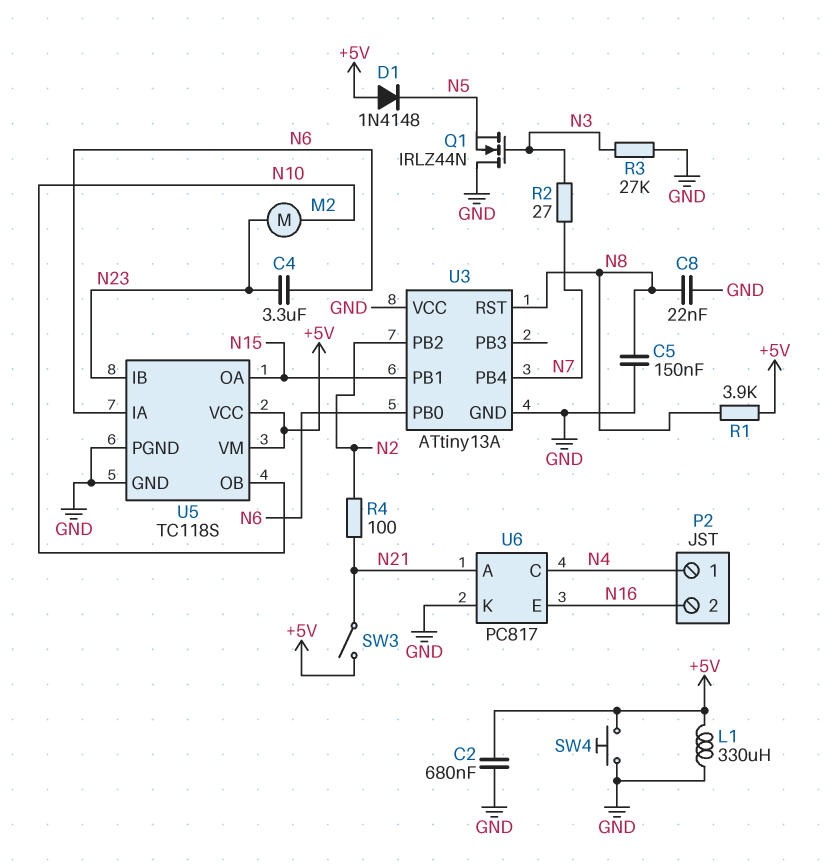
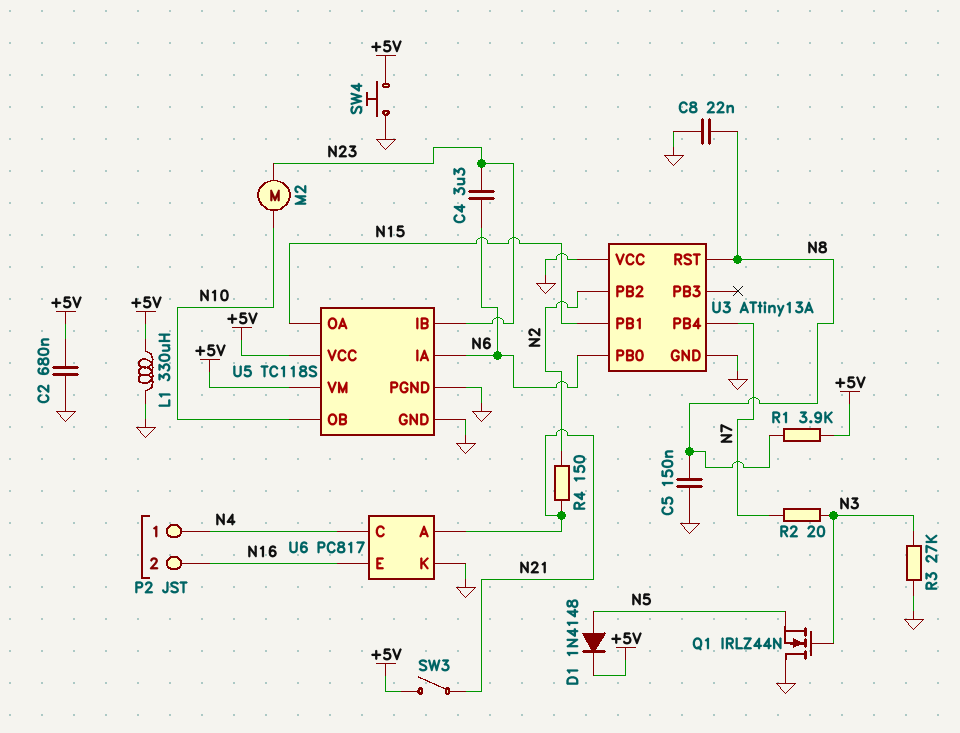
D1: diode 1N4148 (A +5V, K N5) -> diode 1N4148 (A N5, K +5V)
R2: 27 (N3, N7) -> 20 (N3, N7)
R4: 100 (N2, N21) -> 150 (N2, N21)

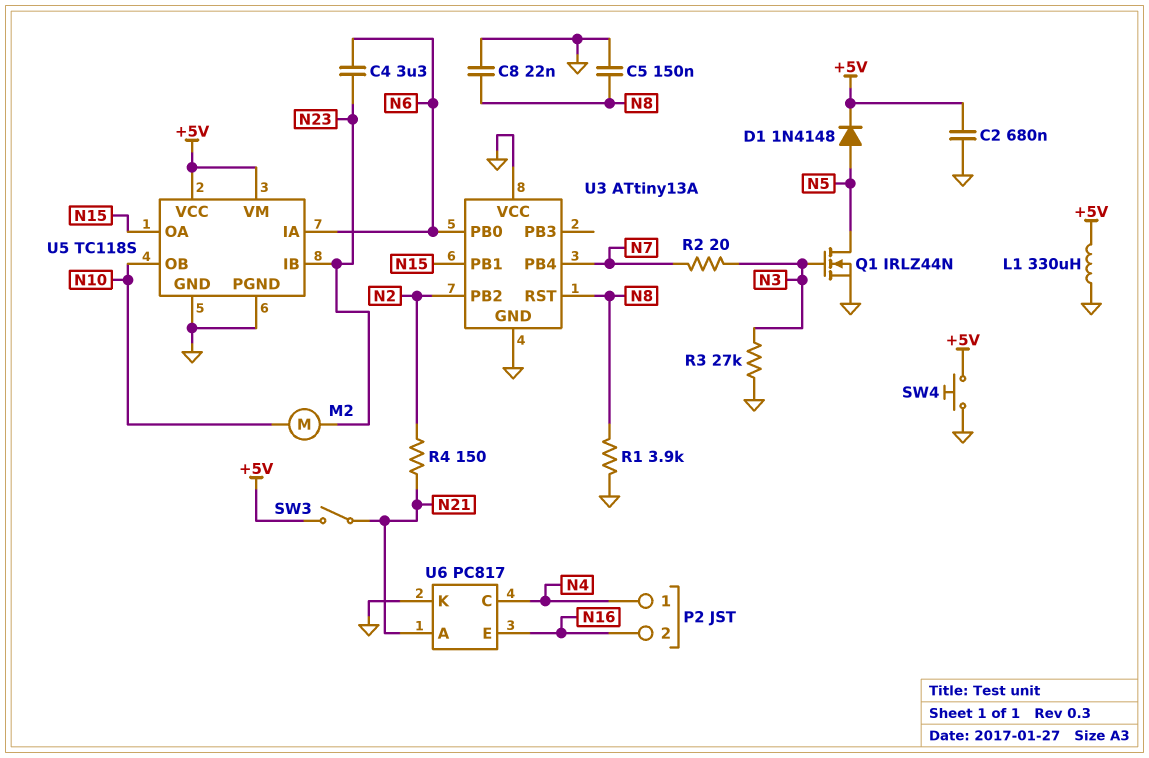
Q1: NMOS IRLZ44N (G N3, D GND, S N5) -> NMOS IRLZ44N (G N3, D N5, S GND)
R1: 3.9k (+5V, N8) -> 3.9k (GND, N8)

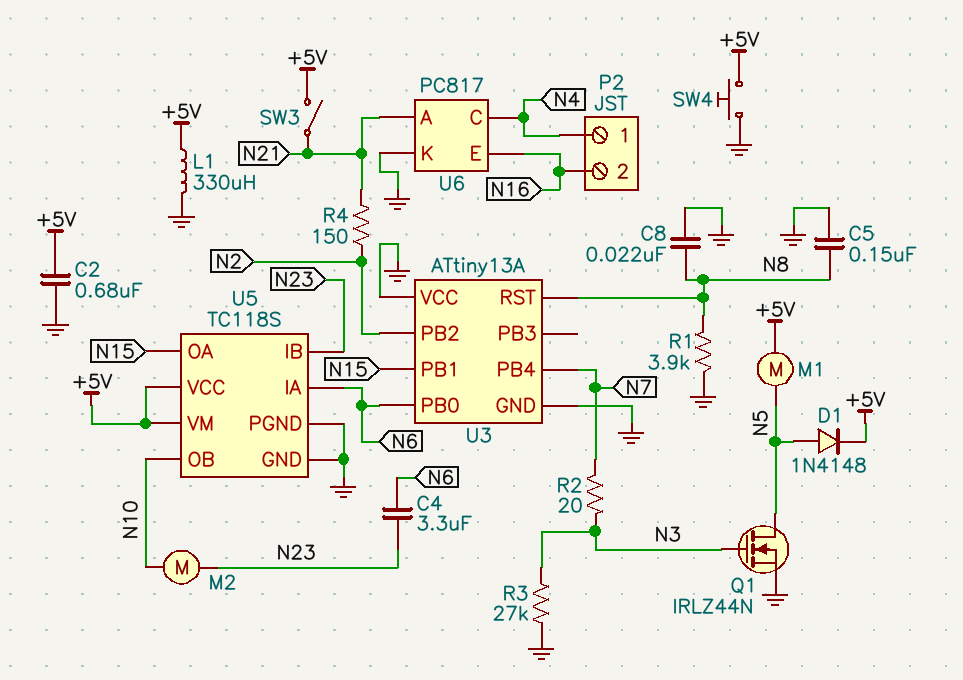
M1: none -> motor (+5V, N5)

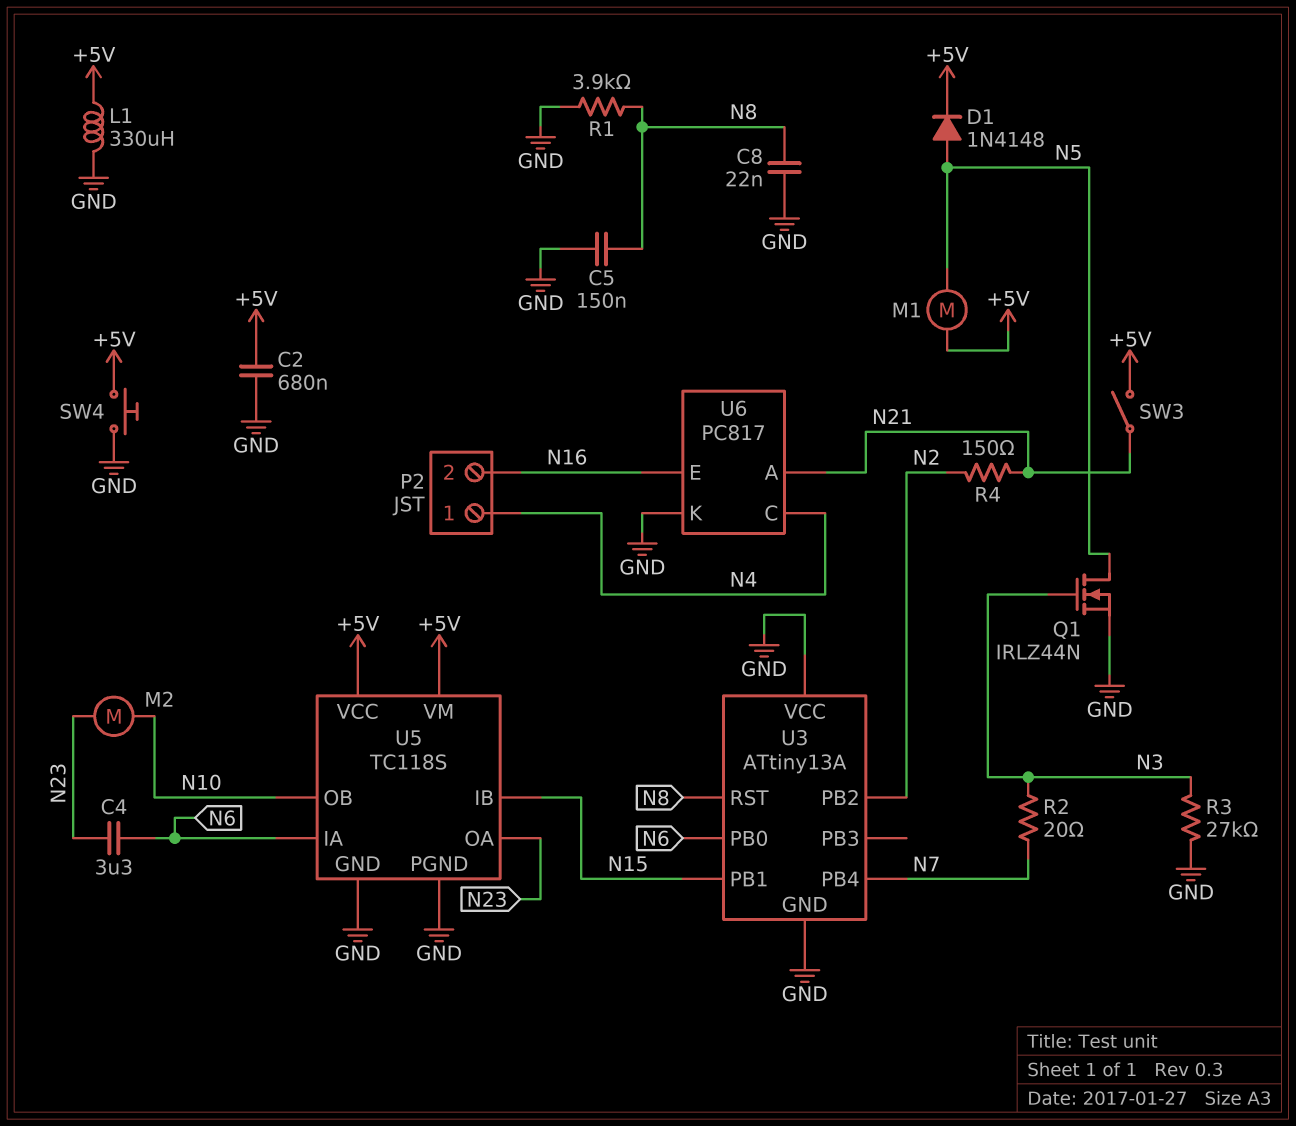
U5 pin IB: N23 -> N15
U5 pin OA: N15 -> N23

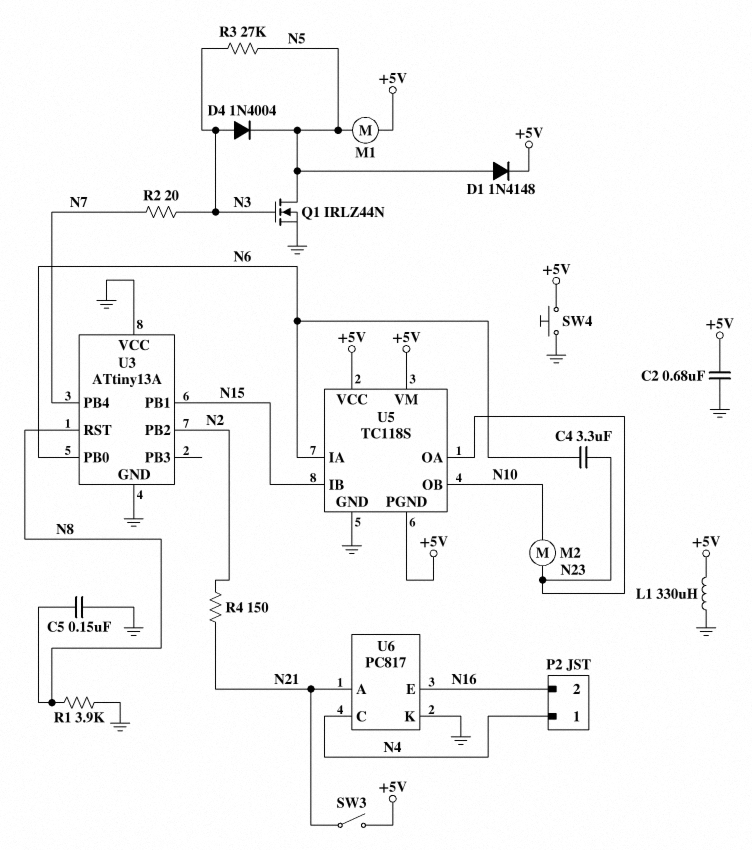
C8: 22nF (GND, N8) -> none
D4: none -> diode 1N4004 (A N3, K N5)
R3: 27k (GND, N3) -> 27k (N3, N5)
U5 pin PGND: GND -> +5V

